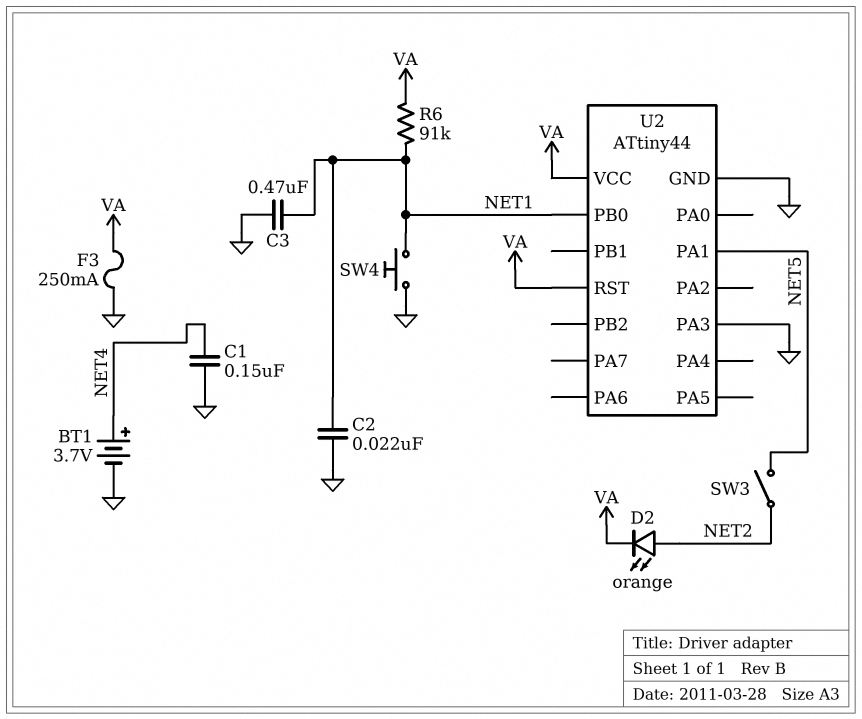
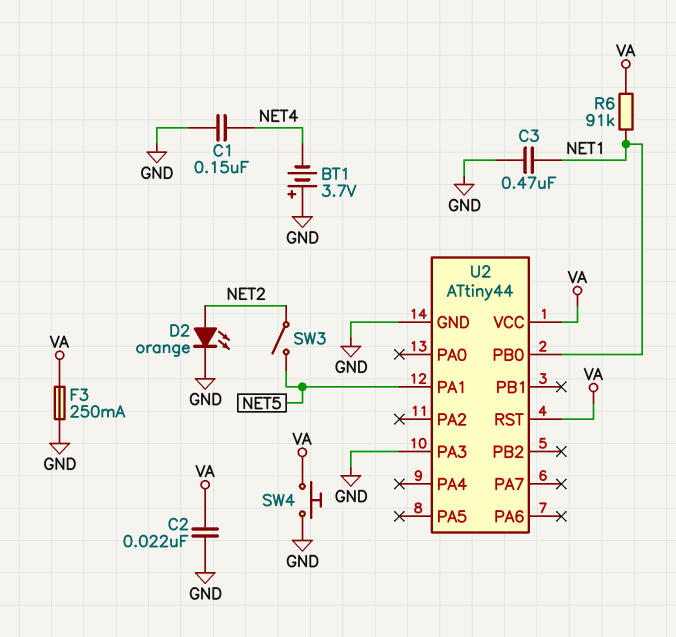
BT1: 3.7V (plus NET4, minus GND) -> 3.7V (plus GND, minus NET4)
C2: 22nF (GND, NET1) -> 22nF (GND, VA)
D2: LED orange (A NET2, K VA) -> LED orange (A NET2, K GND)
SW4: button (GND, NET1) -> button (GND, VA)

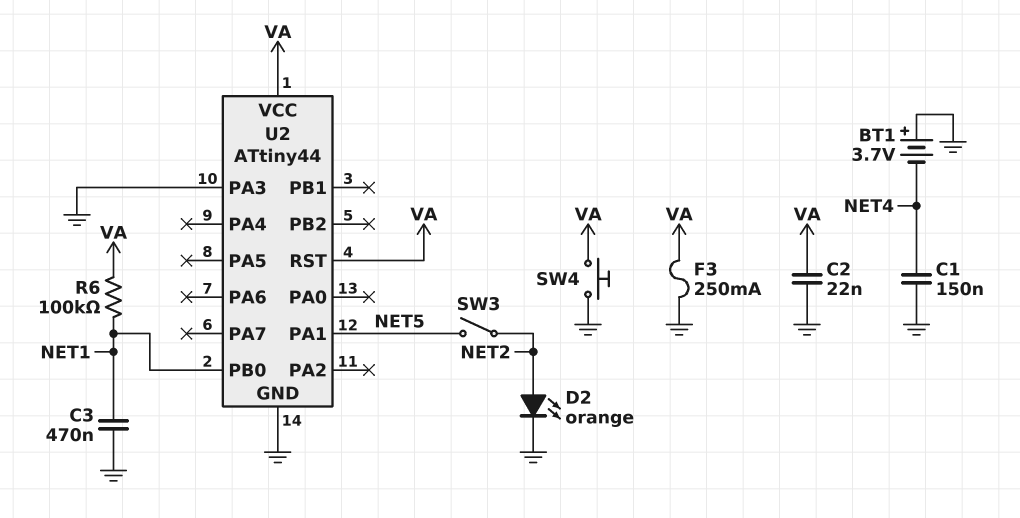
R6: 91k (NET1, VA) -> 100k (NET1, VA)

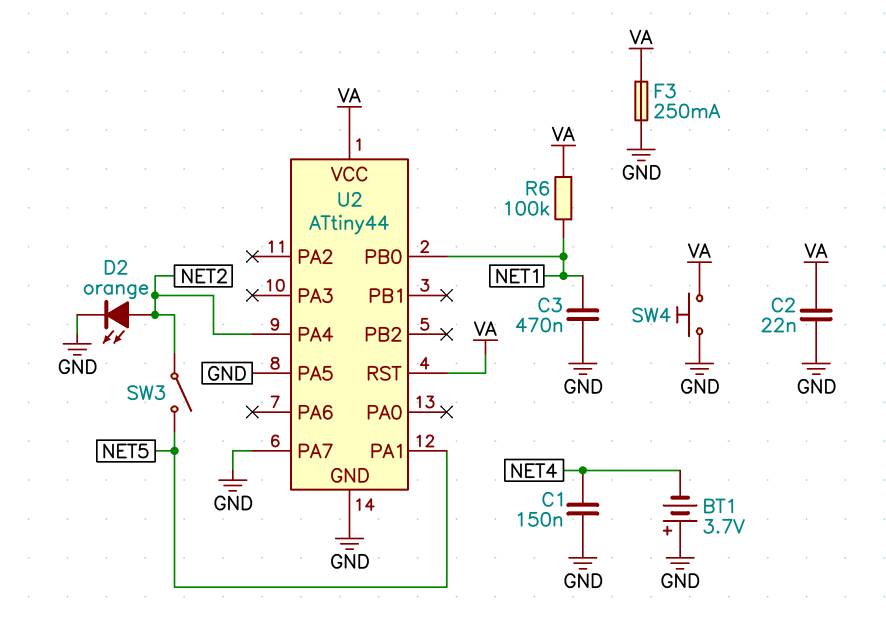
U2 pin PA3: GND -> none
U2 pin PA4: none -> NET2
U2 pin PA5: none -> GND
U2 pin PA7: none -> GND

